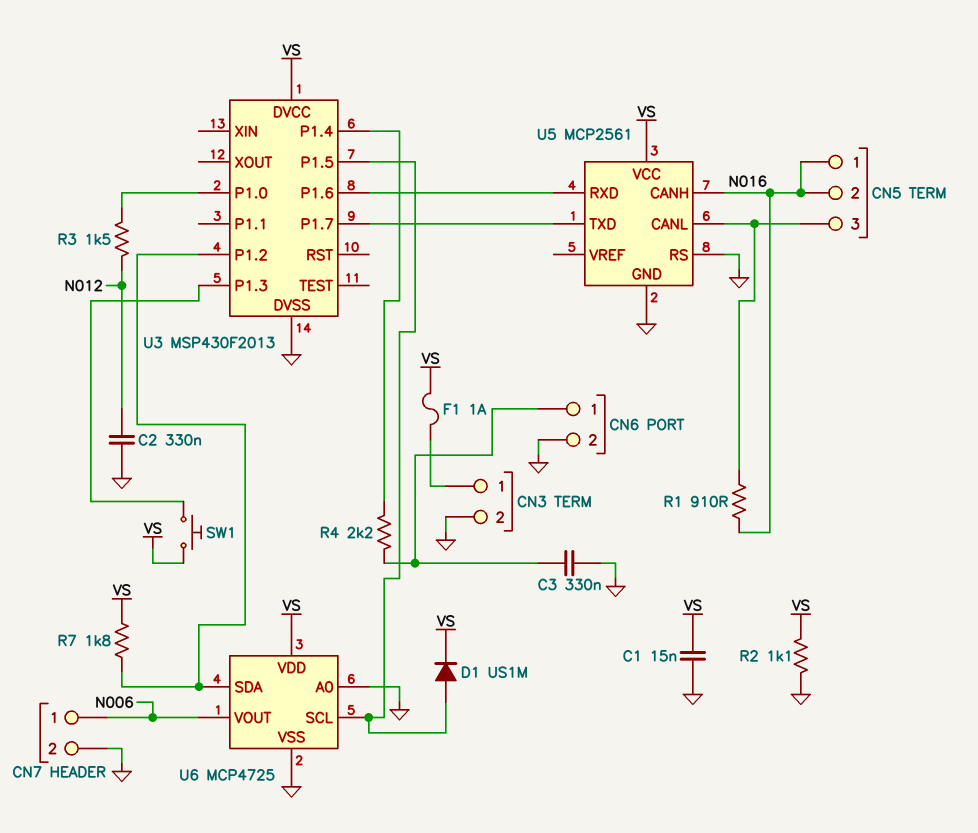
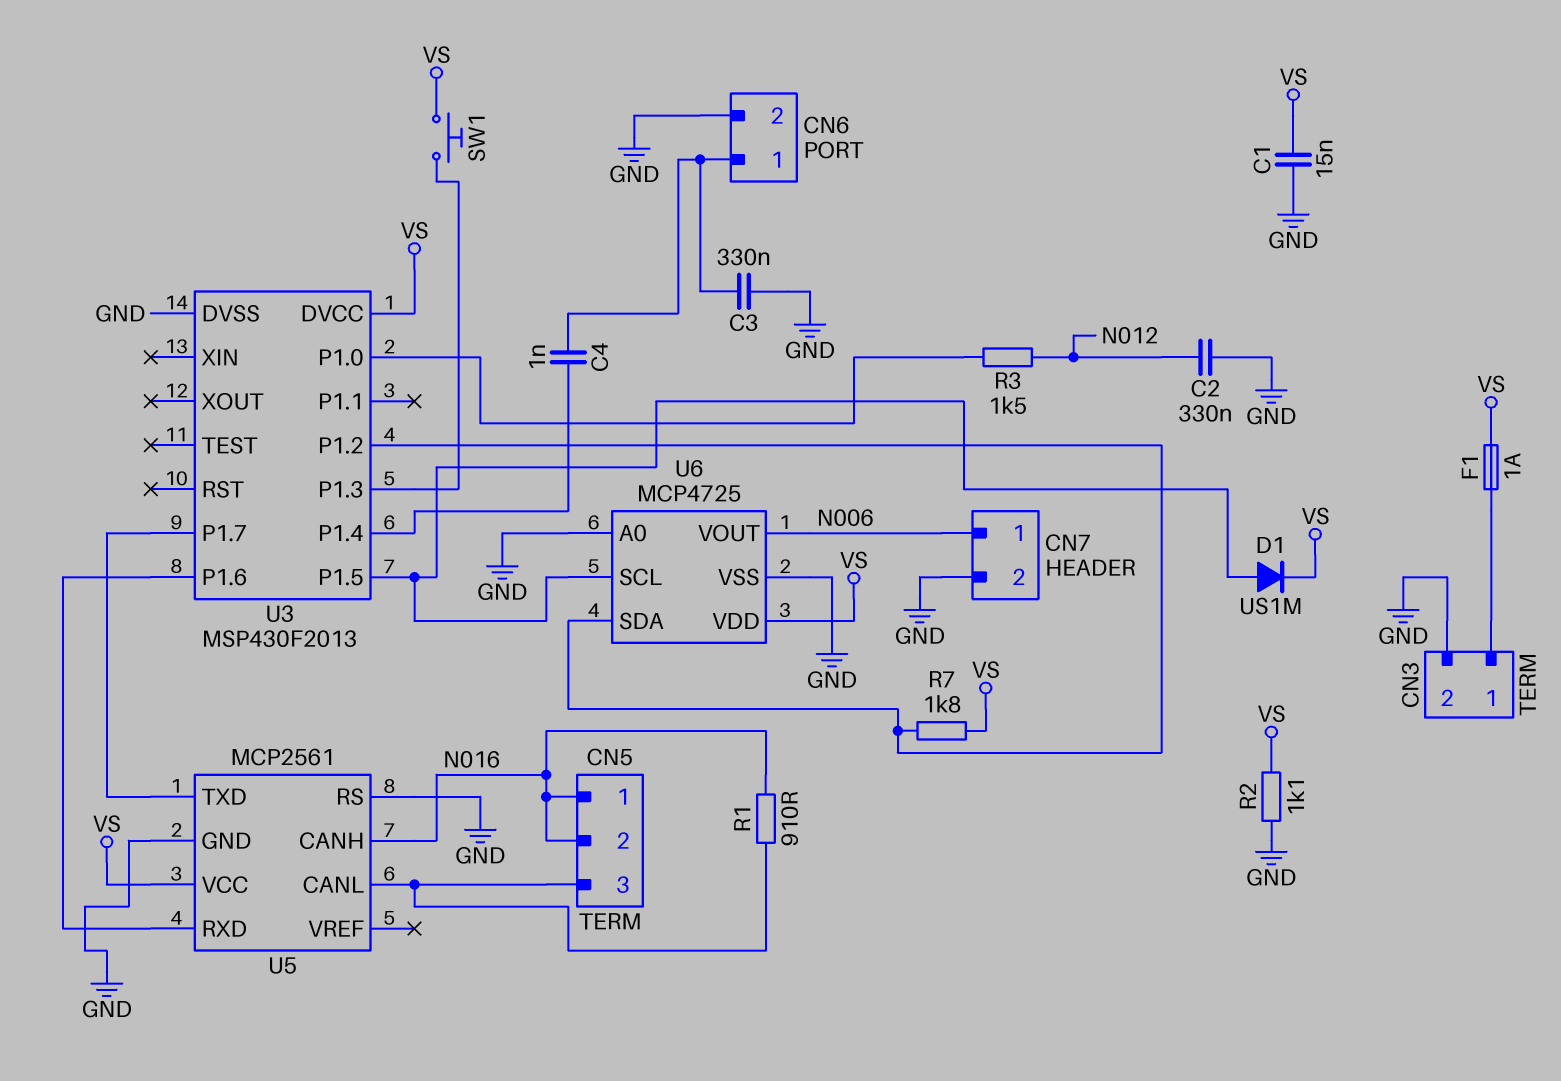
C4: none -> 1nF (CN6/1, U3/P1.4)
R4: 2.2k (CN6/1, U3/P1.4) -> none

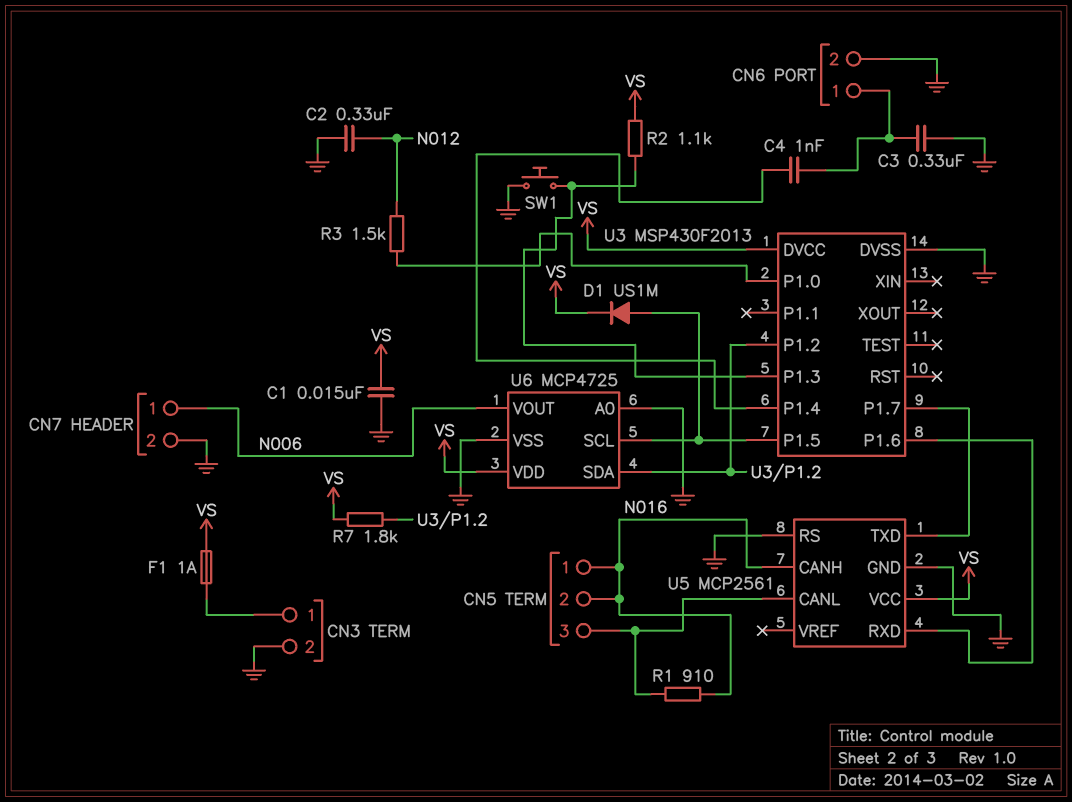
R2: 1.1k (GND, VS) -> 1.1k (U3/P1.3, VS)
SW1: button (U3/P1.3, VS) -> button (GND, U3/P1.3)

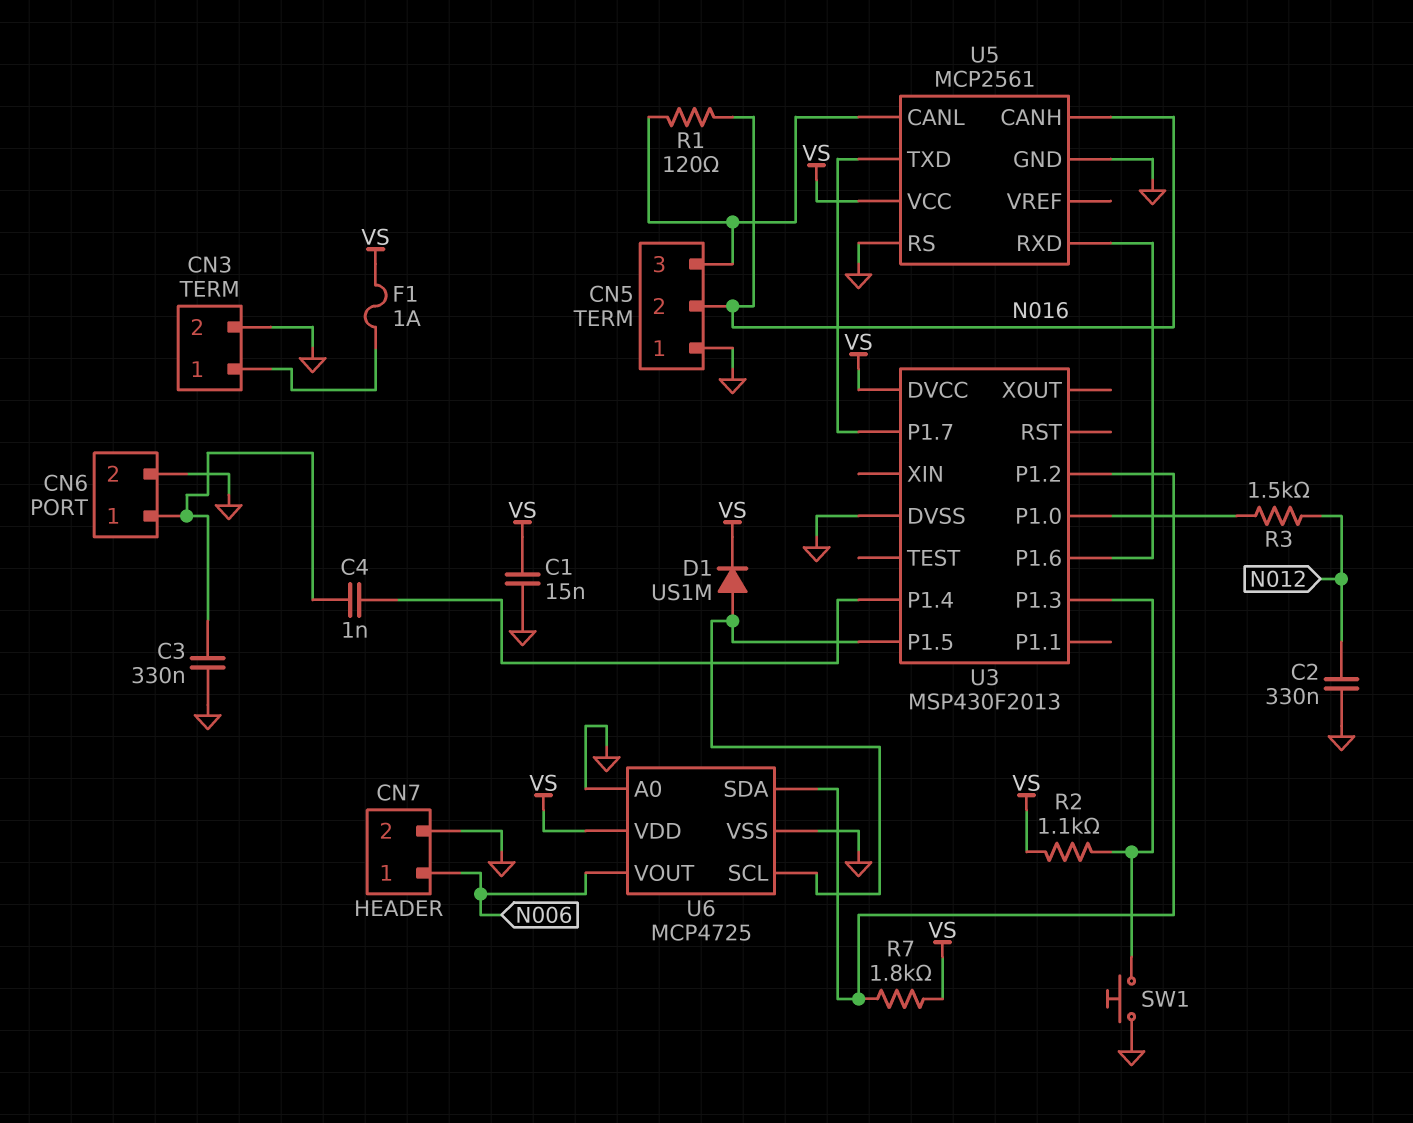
CN5 pin 1: N016 -> GND
R1: 910 (CN5/3, N016) -> 120 (CN5/3, N016)

